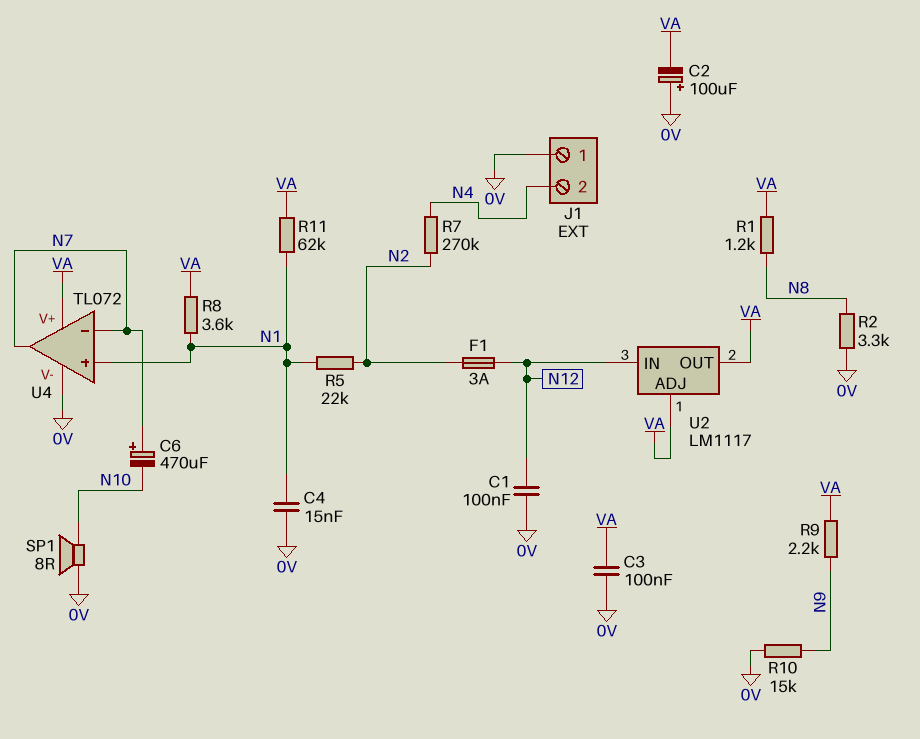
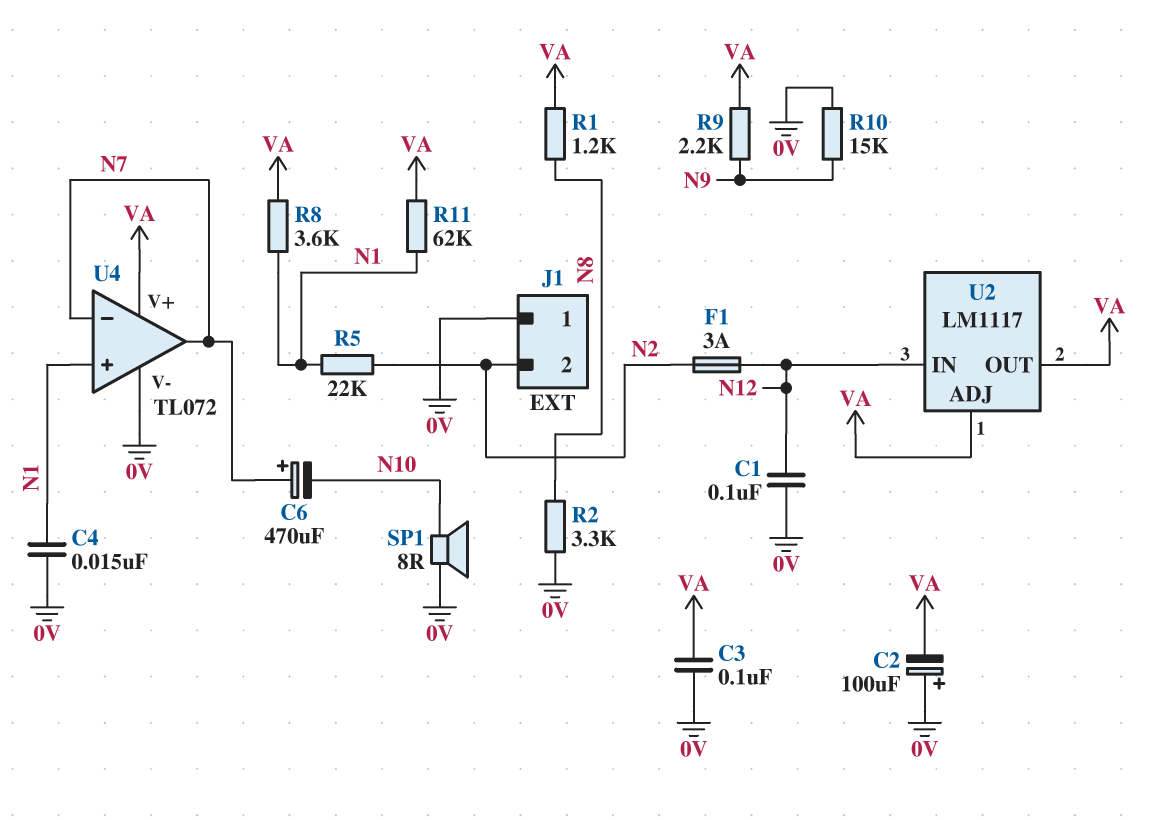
J1 pin 2: N4 -> N2
R7: 270k (N2, N4) -> none

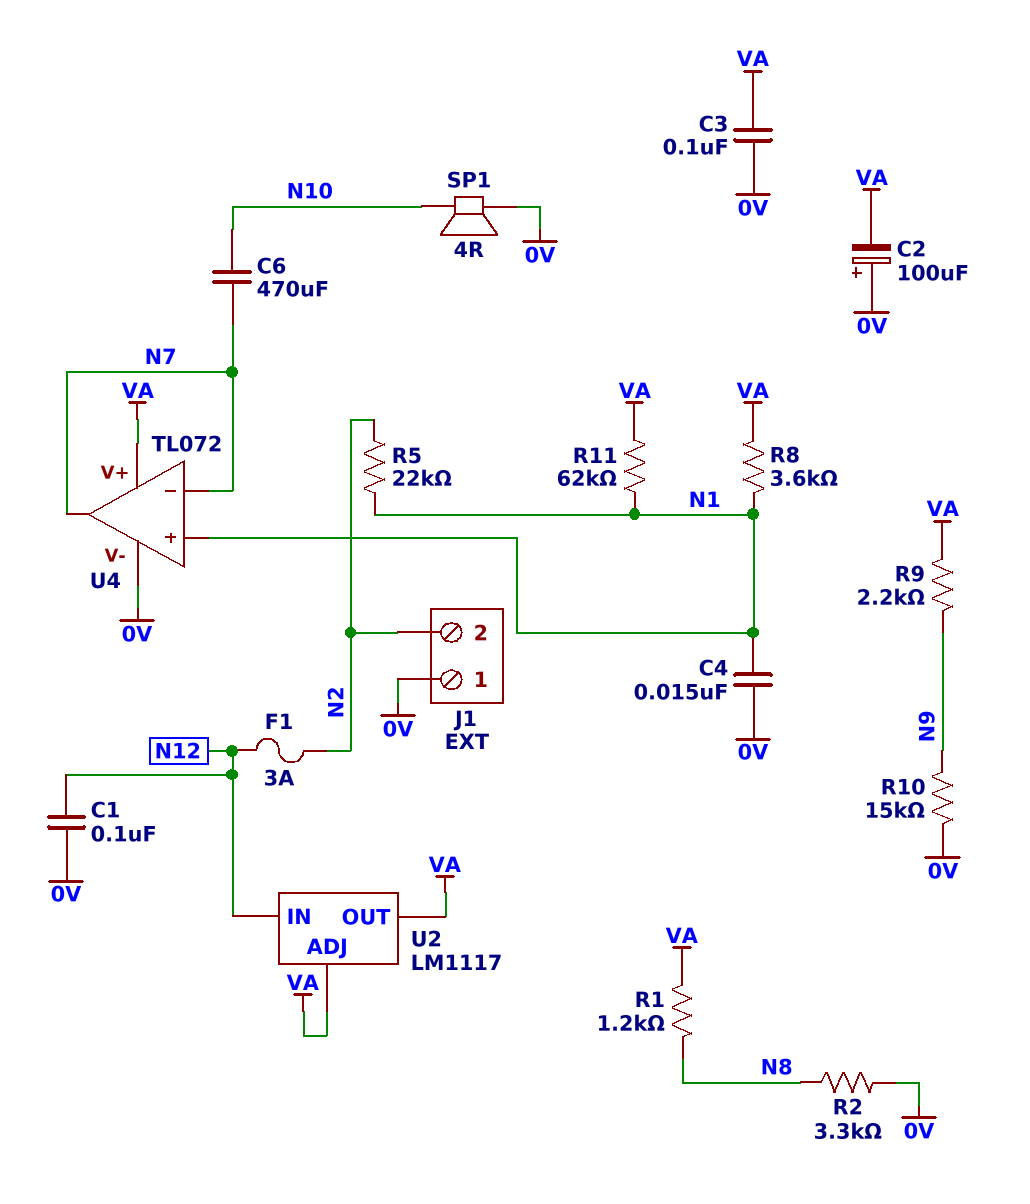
C6: 470uF (plus N7, minus N10) -> 470uF (N7, N10)
SP1: speaker 8R (0V, N10) -> speaker 4R (0V, N10)

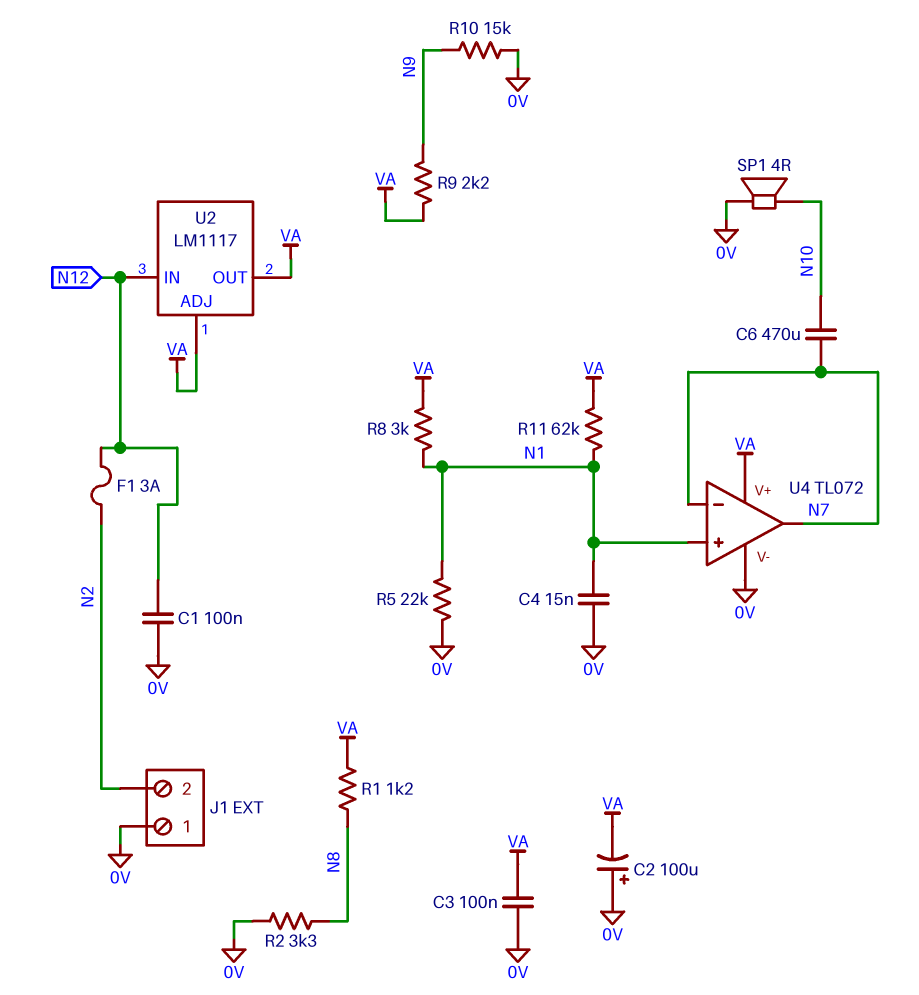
R5: 22k (N1, N2) -> 22k (0V, N1)
R8: 3.6k (N1, VA) -> 3k (N1, VA)

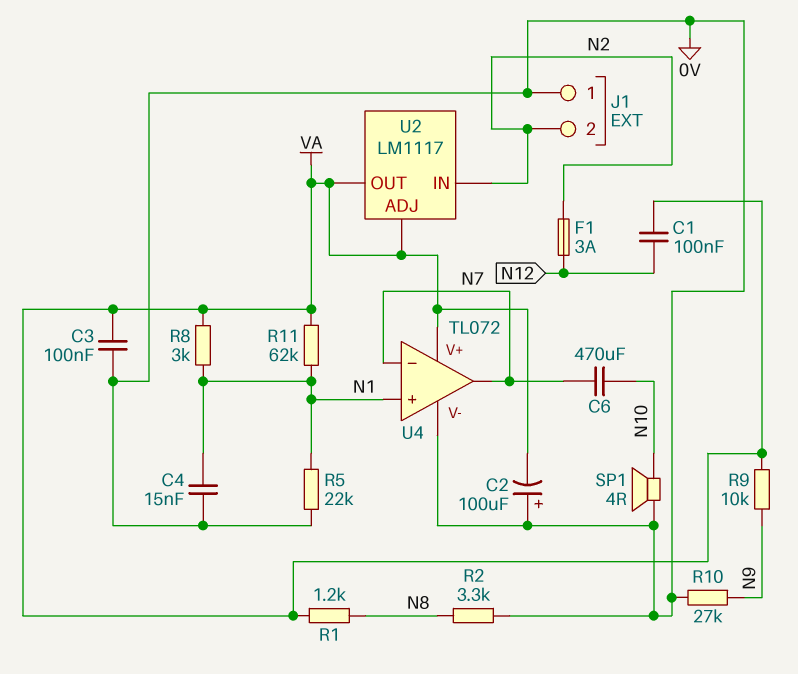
C1: 100nF (0V, N12) -> 100nF (N12, VA)
R9: 2.2k (N9, VA) -> 10k (N9, VA)
R10: 15k (0V, N9) -> 27k (0V, N9)
U2 pin IN: N12 -> N2

